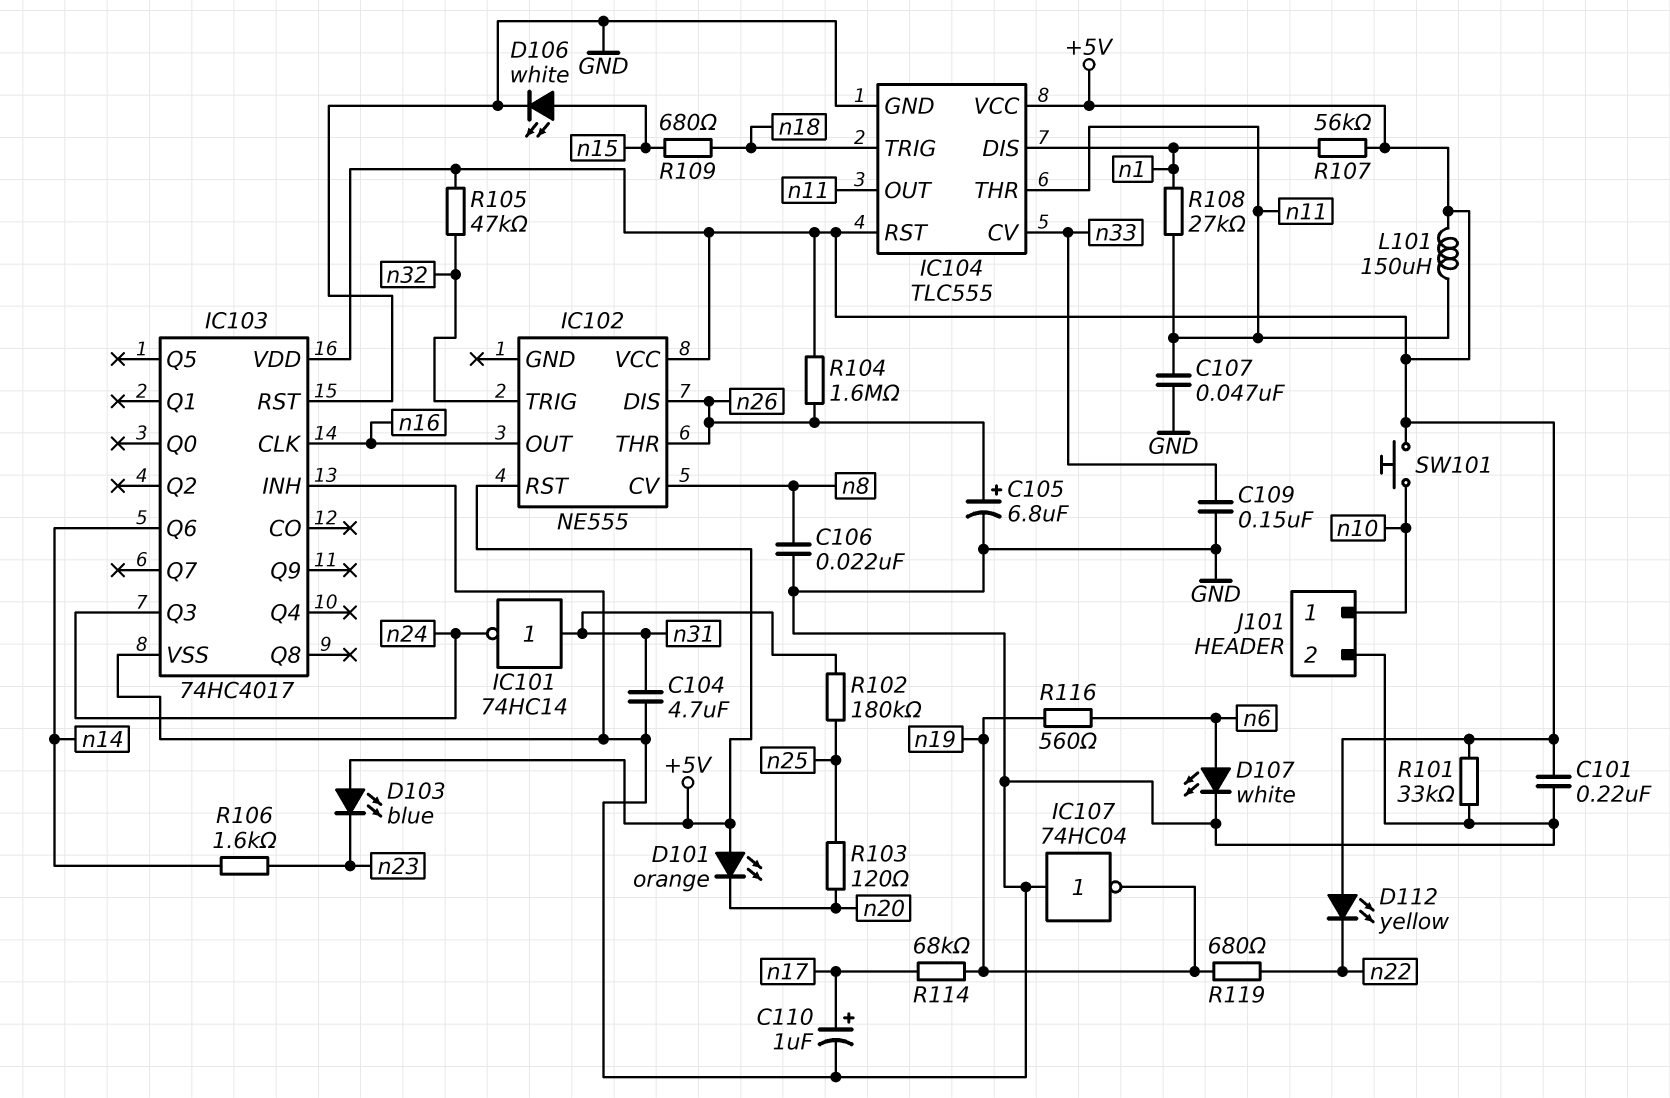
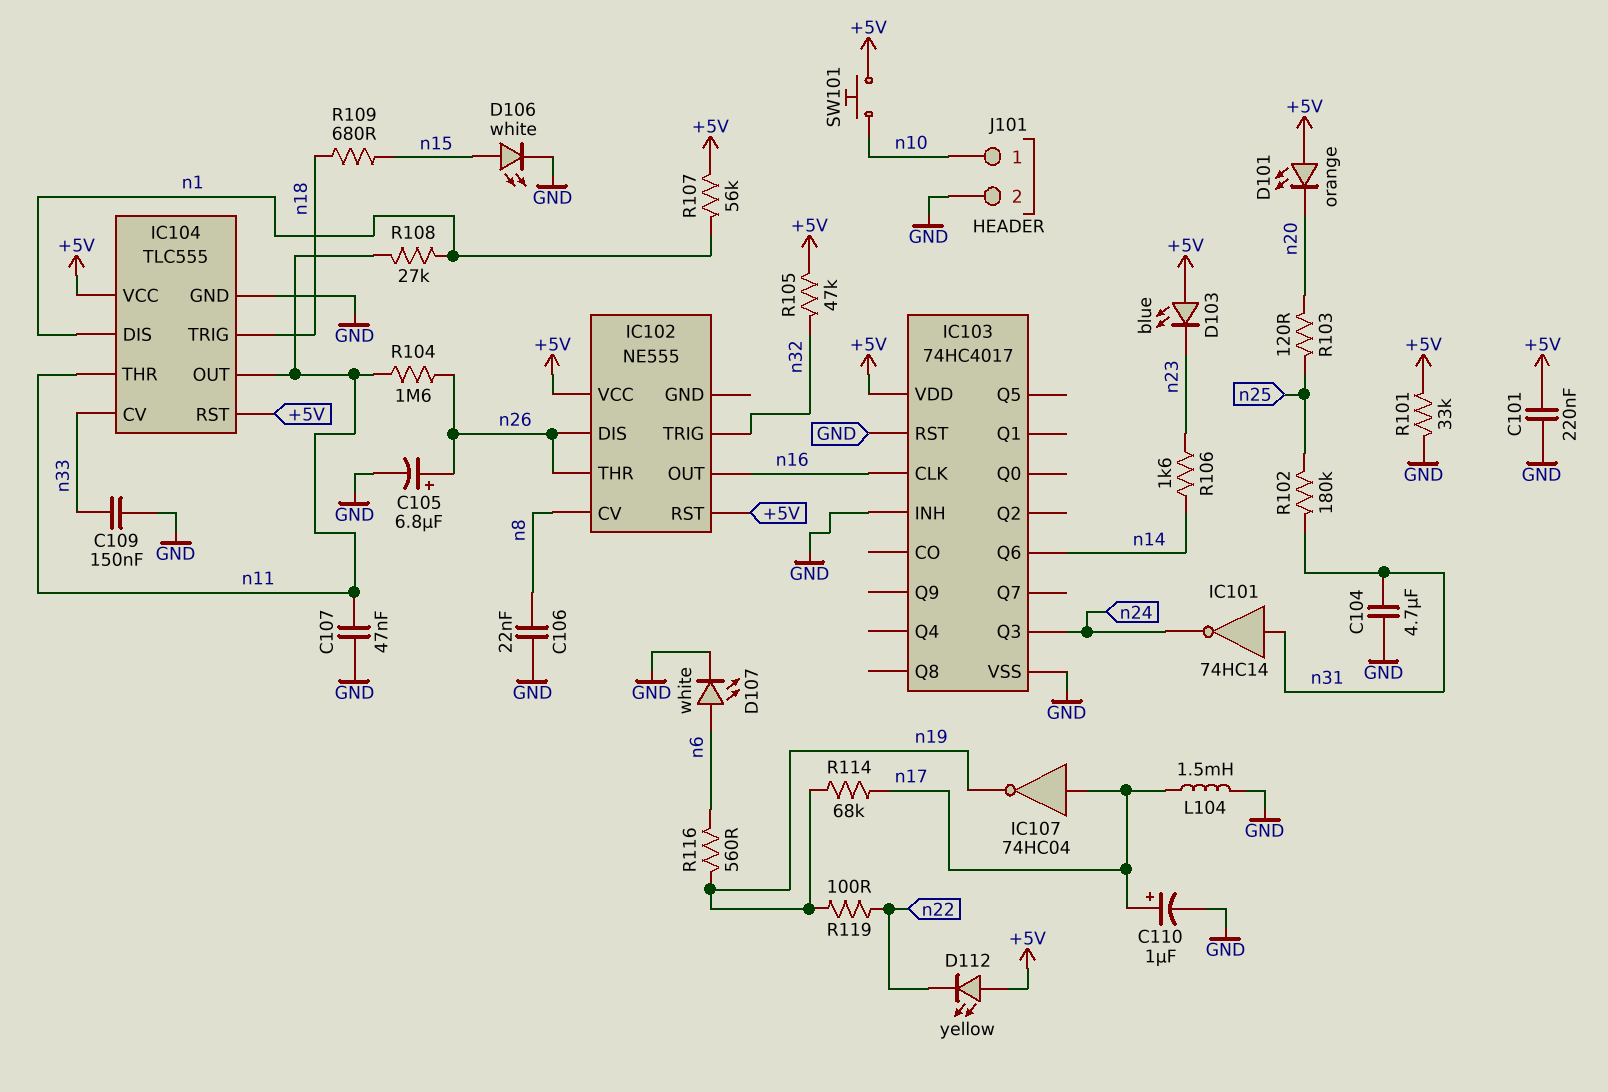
IC107: NOT 74HC04 (in GND, out n19) -> NOT 74HC04 (in n17, out n19)
L101: 150uH (+5V, n11) -> none
L104: none -> 1.5mH (GND, n17)
R104: 1.6M (+5V, n26) -> 1.6M (n11, n26)
R119: 680 (n19, n22) -> 100 (n19, n22)

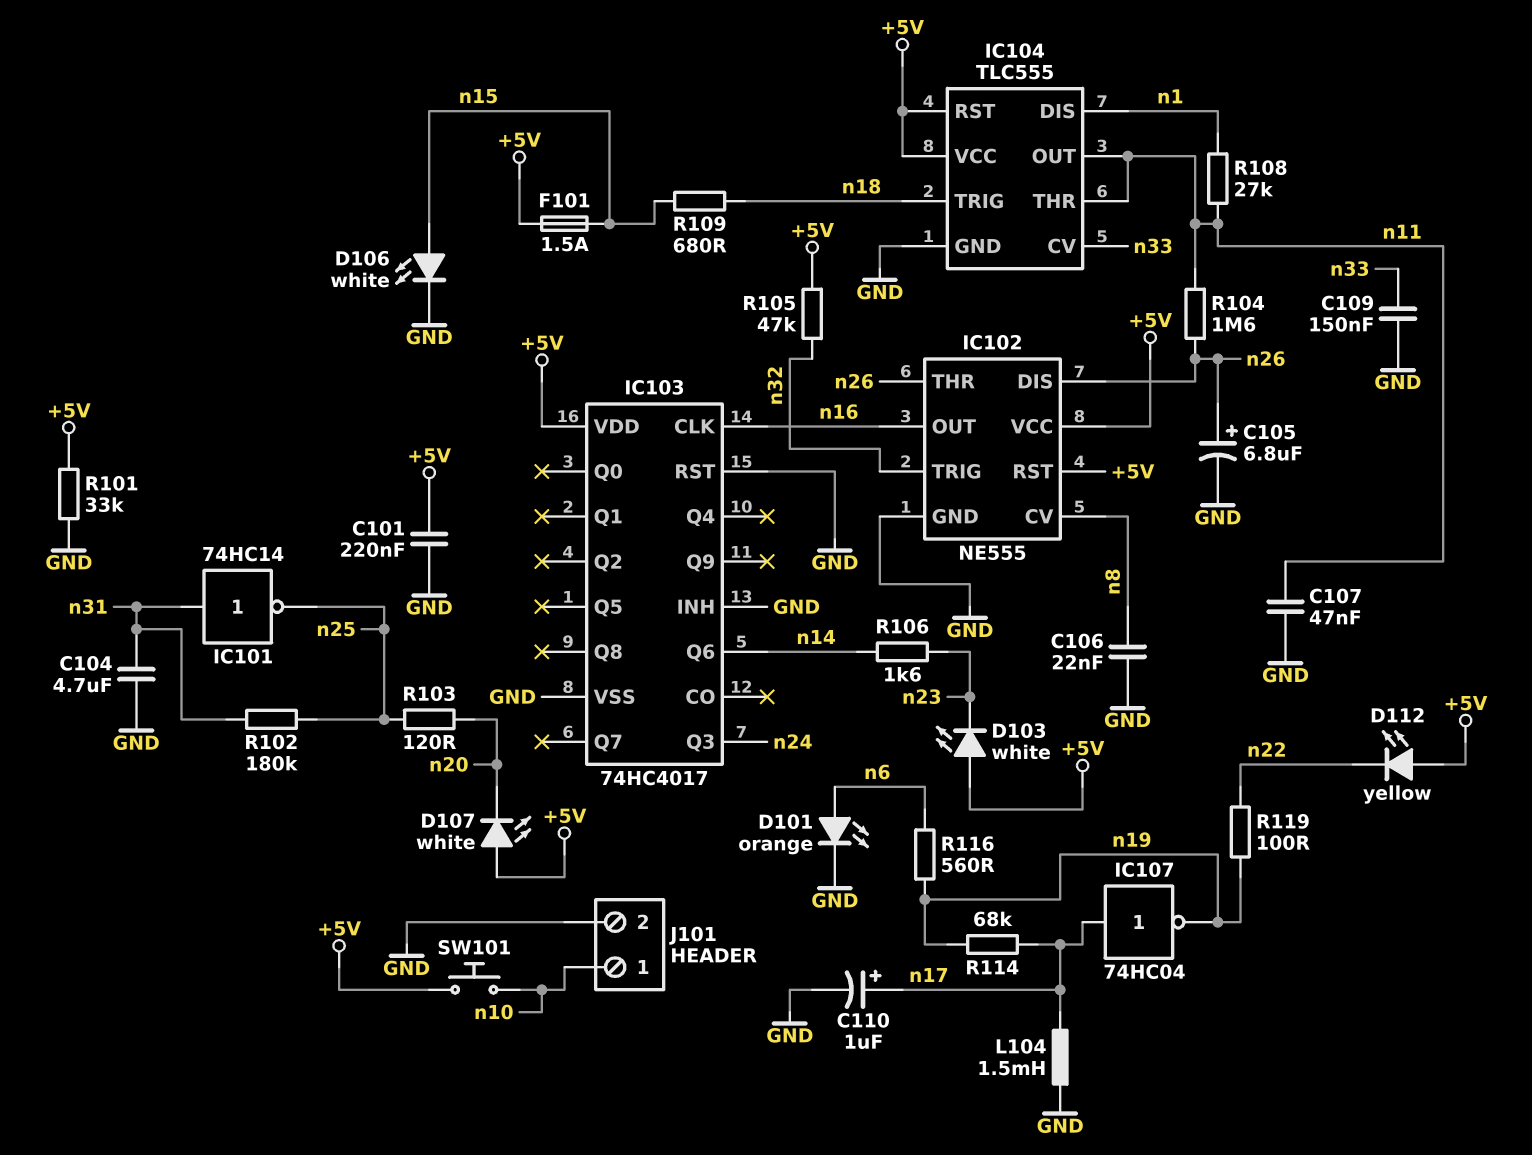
D101: LED orange (A +5V, K n20) -> LED orange (A n6, K GND)
D103: LED blue (A +5V, K n23) -> LED white (A +5V, K n23)
D107: LED white (A n6, K GND) -> LED white (A +5V, K n20)
F101: none -> 1.5A (+5V, n15)
IC101: NOT 74HC14 (in n31, out n24) -> NOT 74HC14 (in n31, out n25)
IC102 pin GND: none -> GND
R107: 56k (+5V, n1) -> none

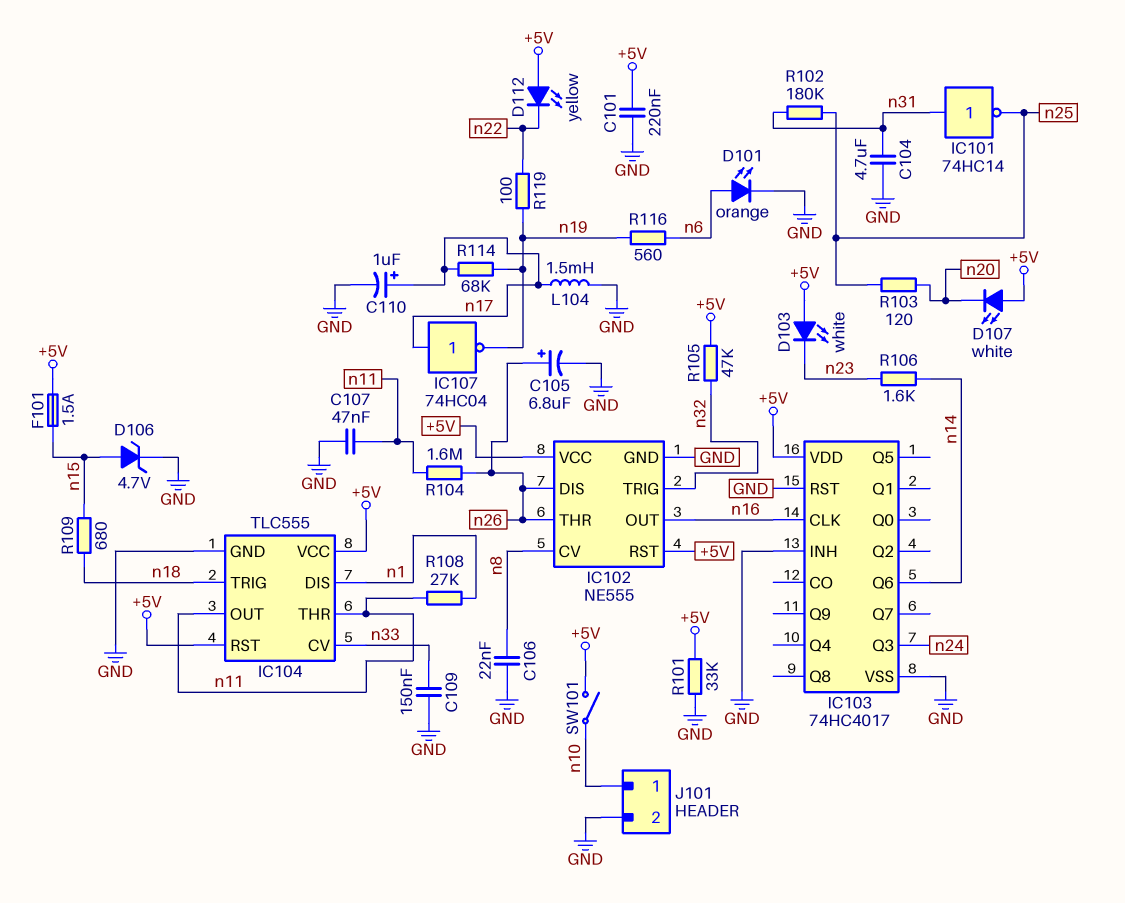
D106: LED white (A n15, K GND) -> zener 4.7V (A n15, K GND)
SW101: button (+5V, n10) -> switch (+5V, n10)

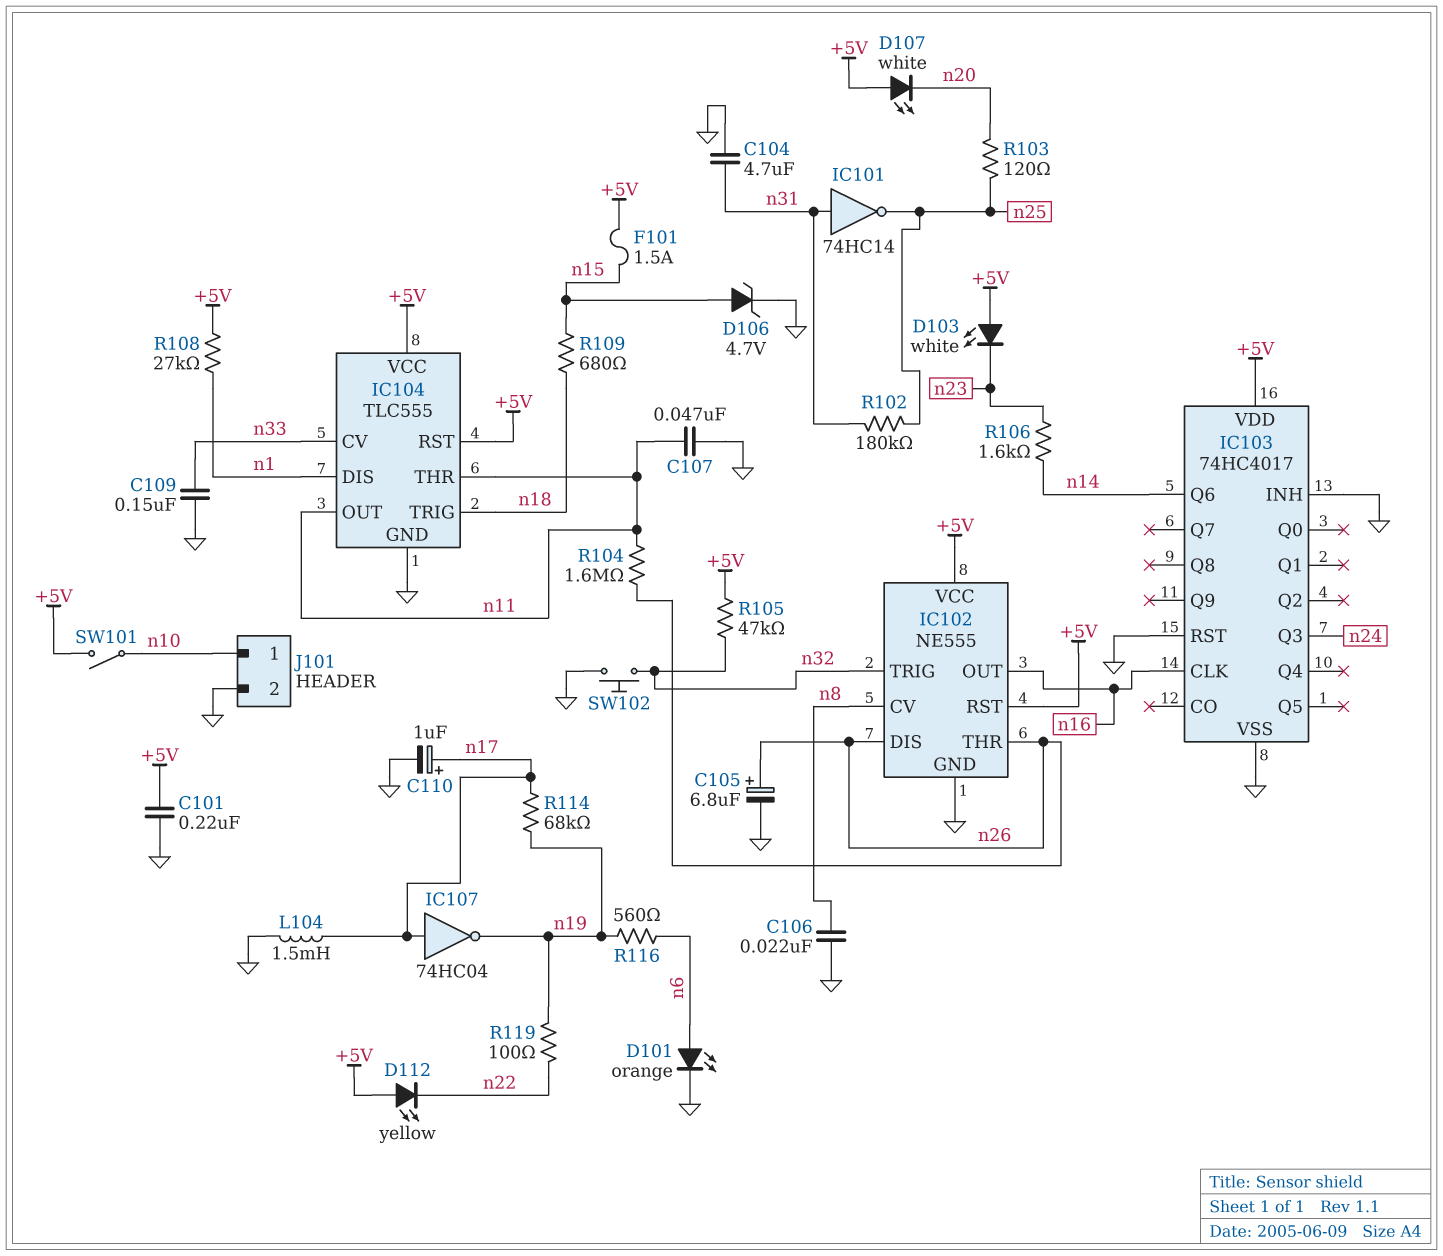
R101: 33k (+5V, GND) -> none
R108: 27k (n1, n11) -> 27k (+5V, n1)
SW102: none -> button (GND, n32)

